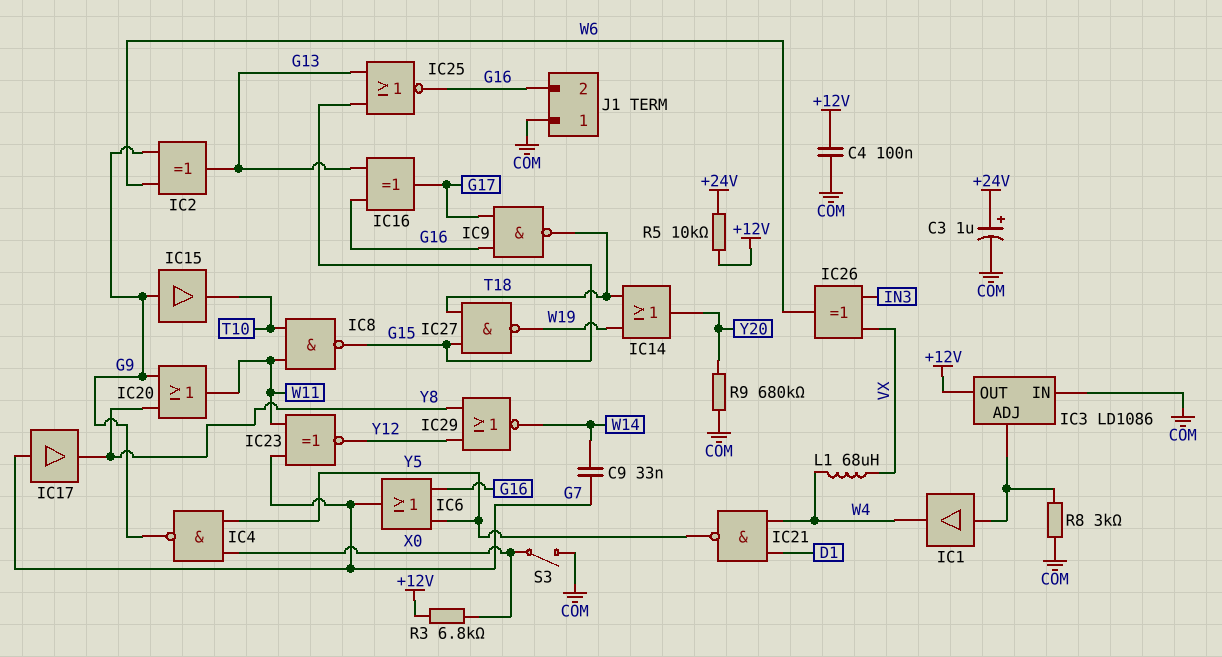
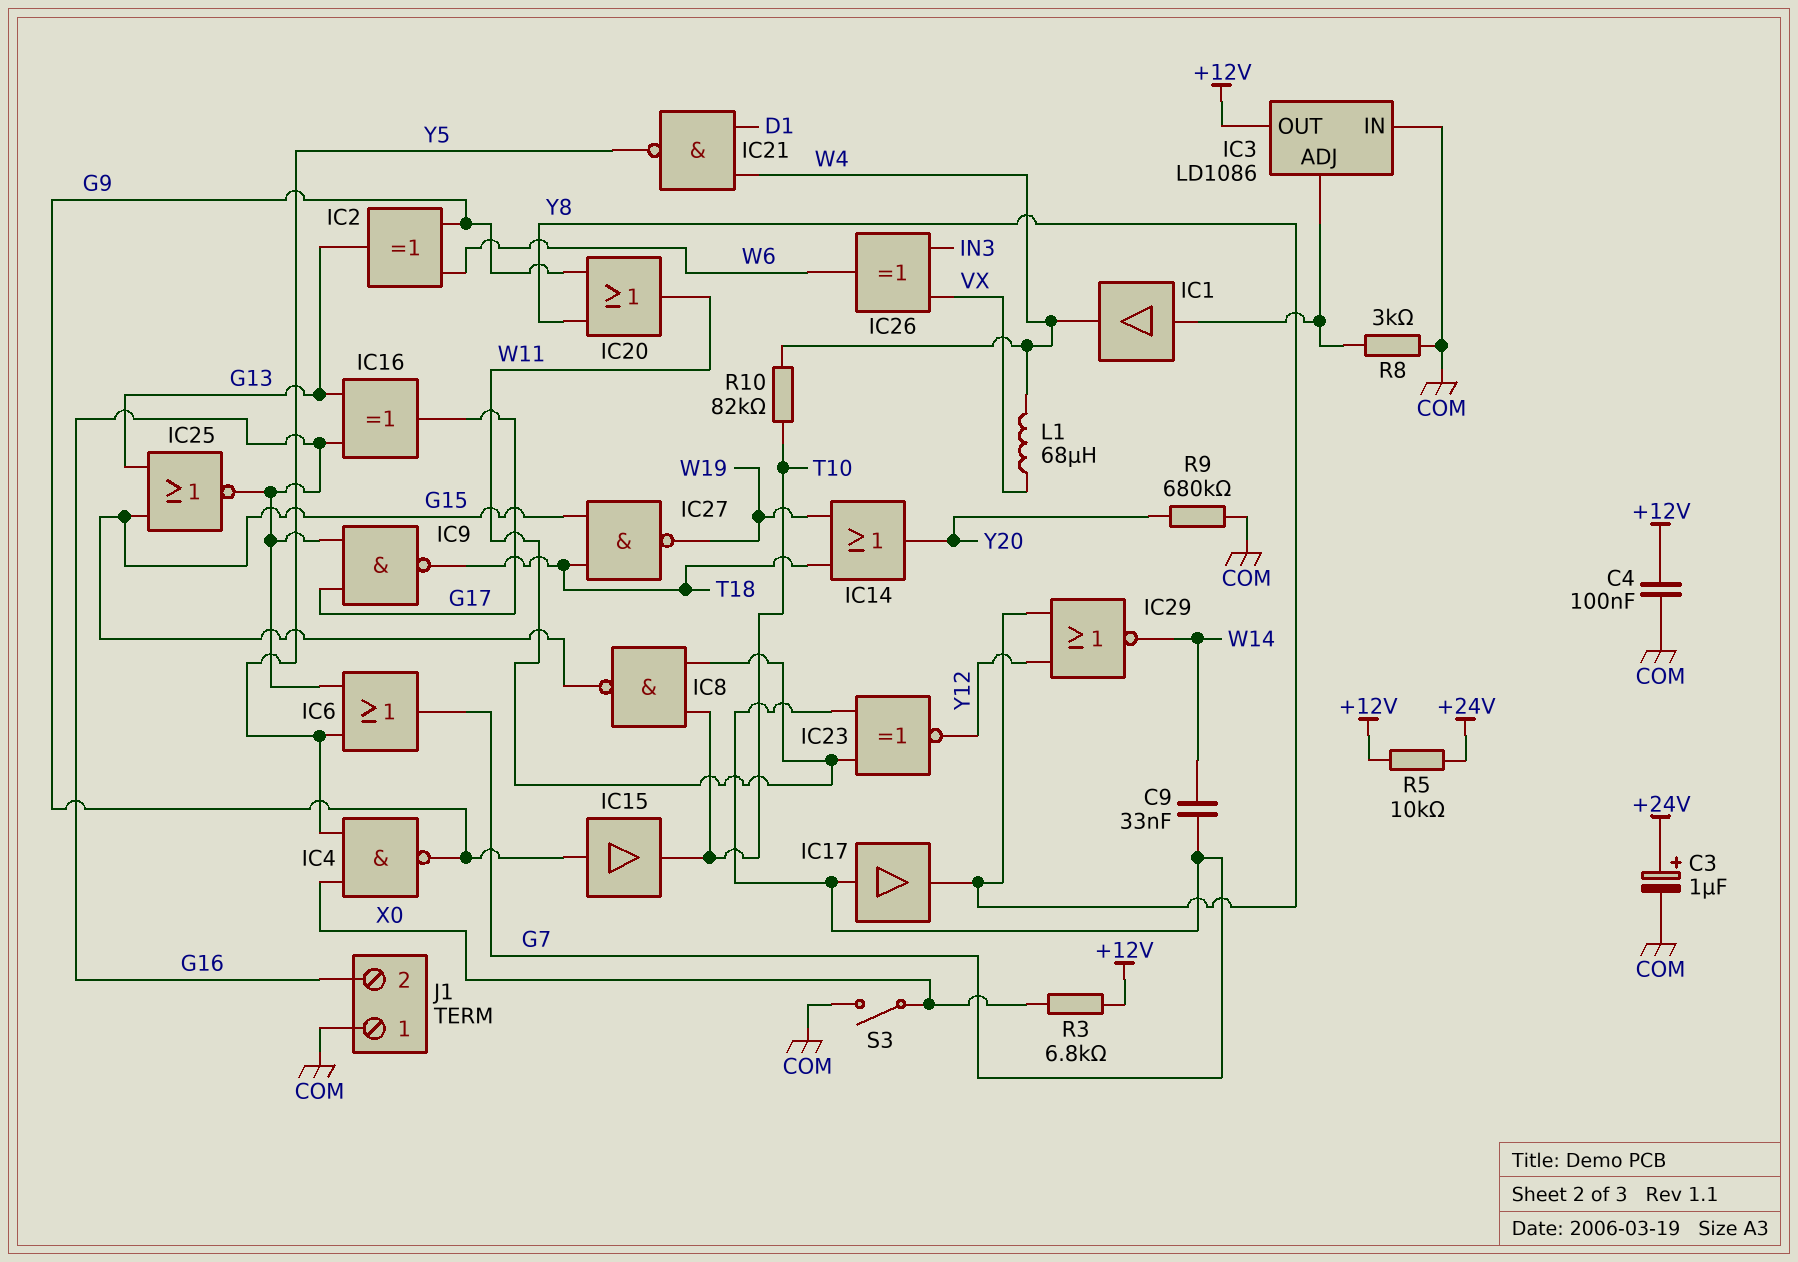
R10: none -> 82k (T10, W4)

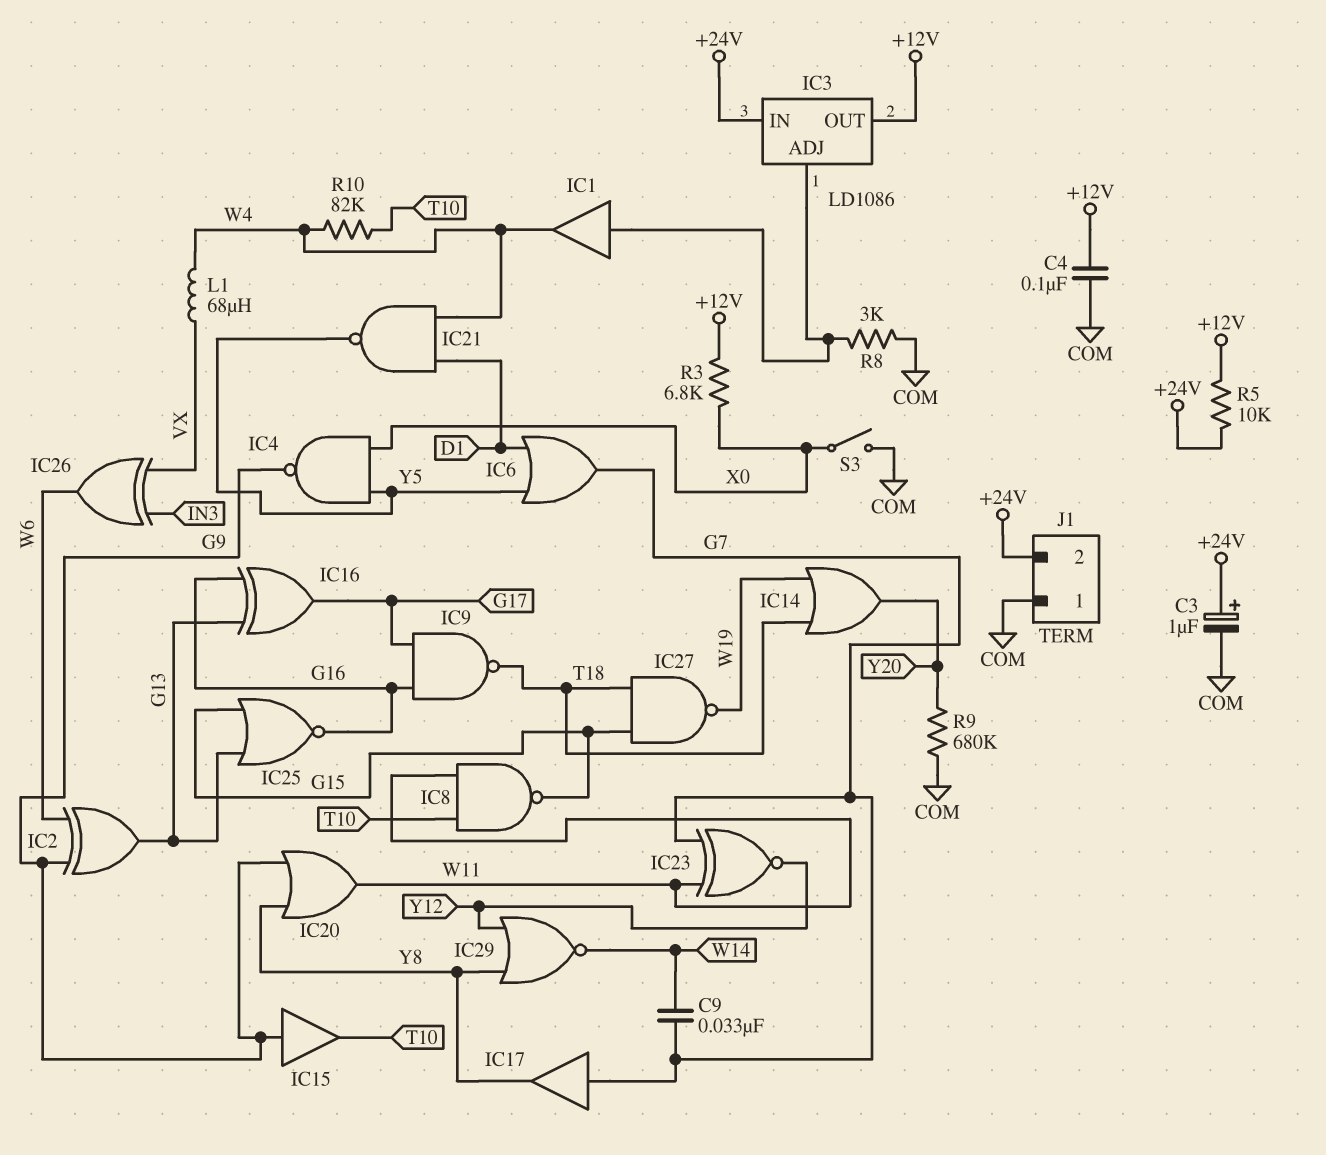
IC3 pin IN: COM -> +24V
IC6: OR (in G16, in Y5, out G7) -> OR (in D1, in Y5, out G7)
J1 pin 2: G16 -> +24V

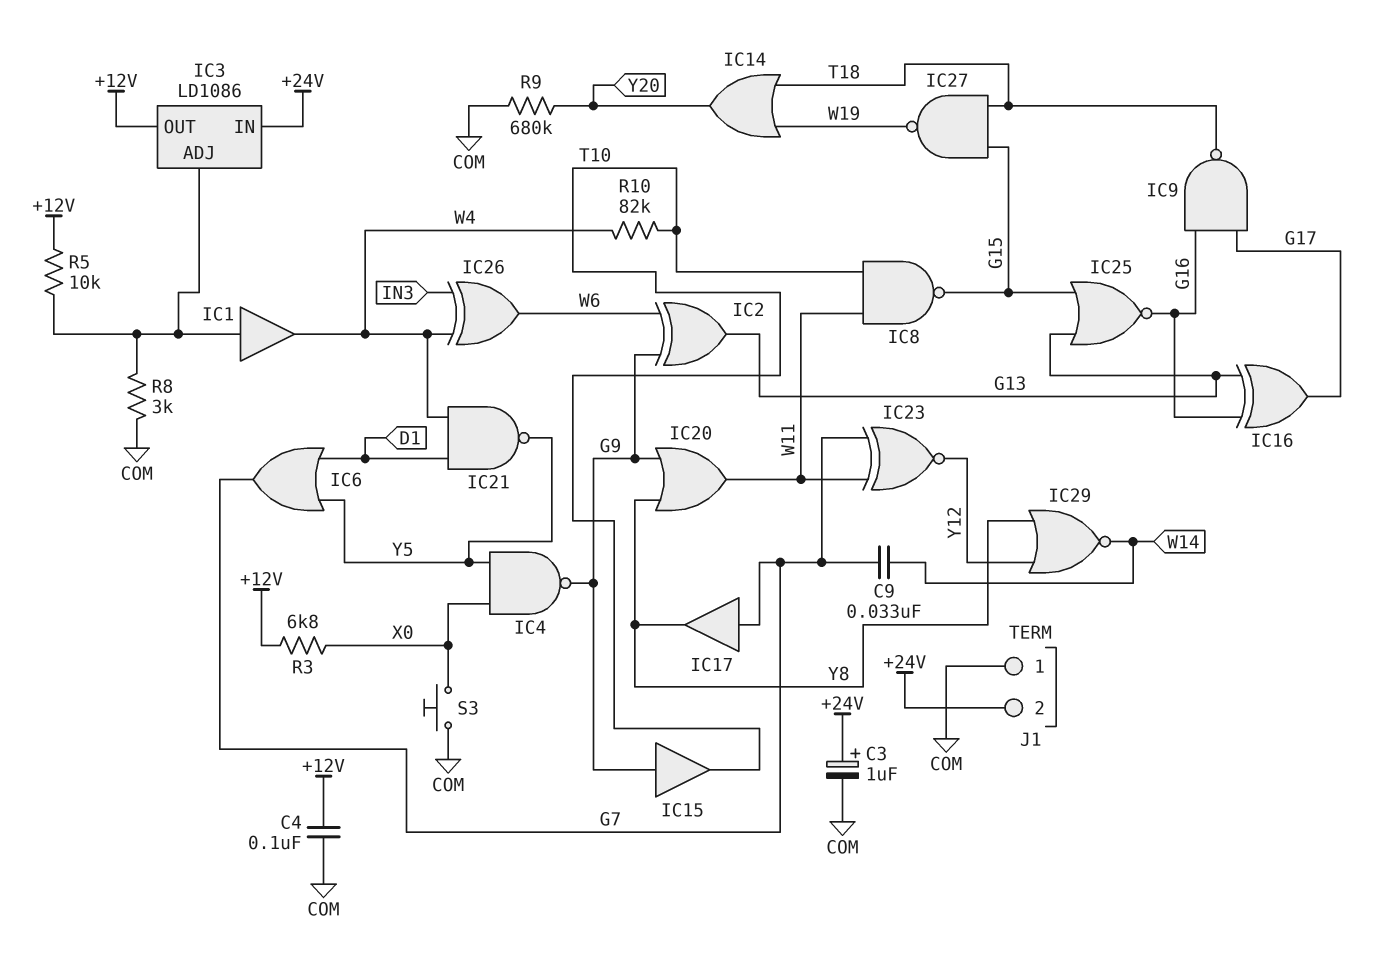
IC26: XOR (in IN3, in VX, out W6) -> XOR (in IN3, in W4, out W6)
L1: 68uH (VX, W4) -> none
R5: 10k (+12V, +24V) -> 10k (+12V, IC3/ADJ)
S3: switch (COM, X0) -> button (COM, X0)

